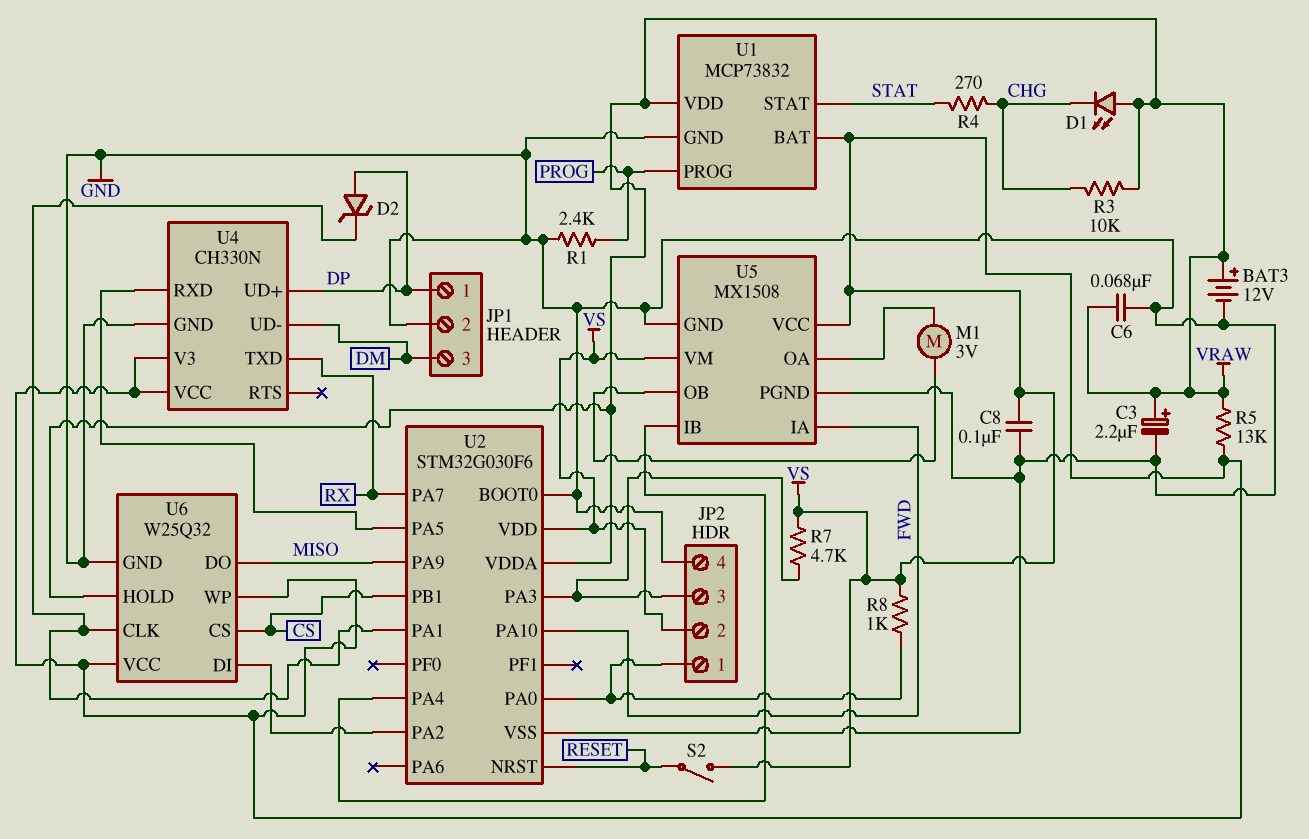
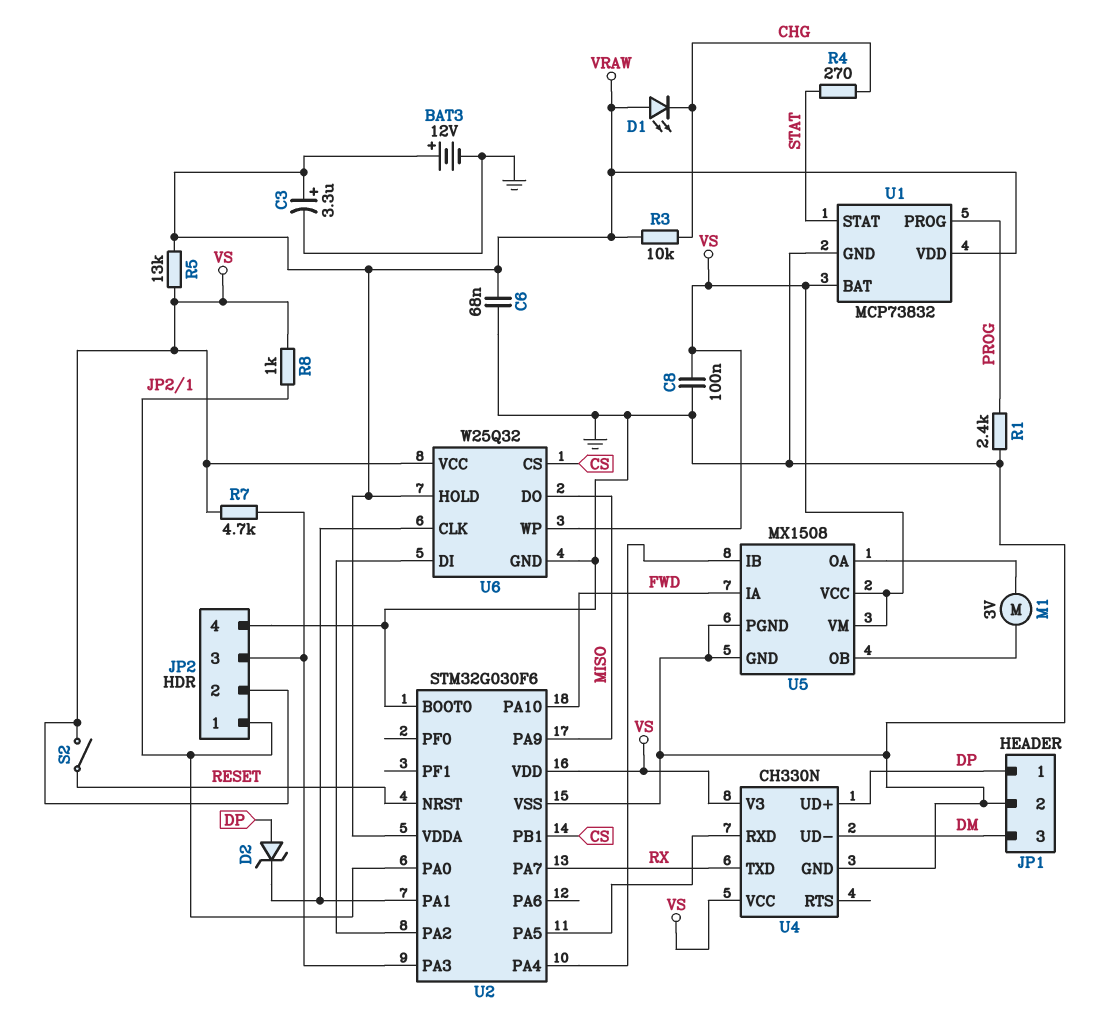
C3: 2.2uF (plus VRAW, minus GND) -> 3.3uF (plus VRAW, minus GND)

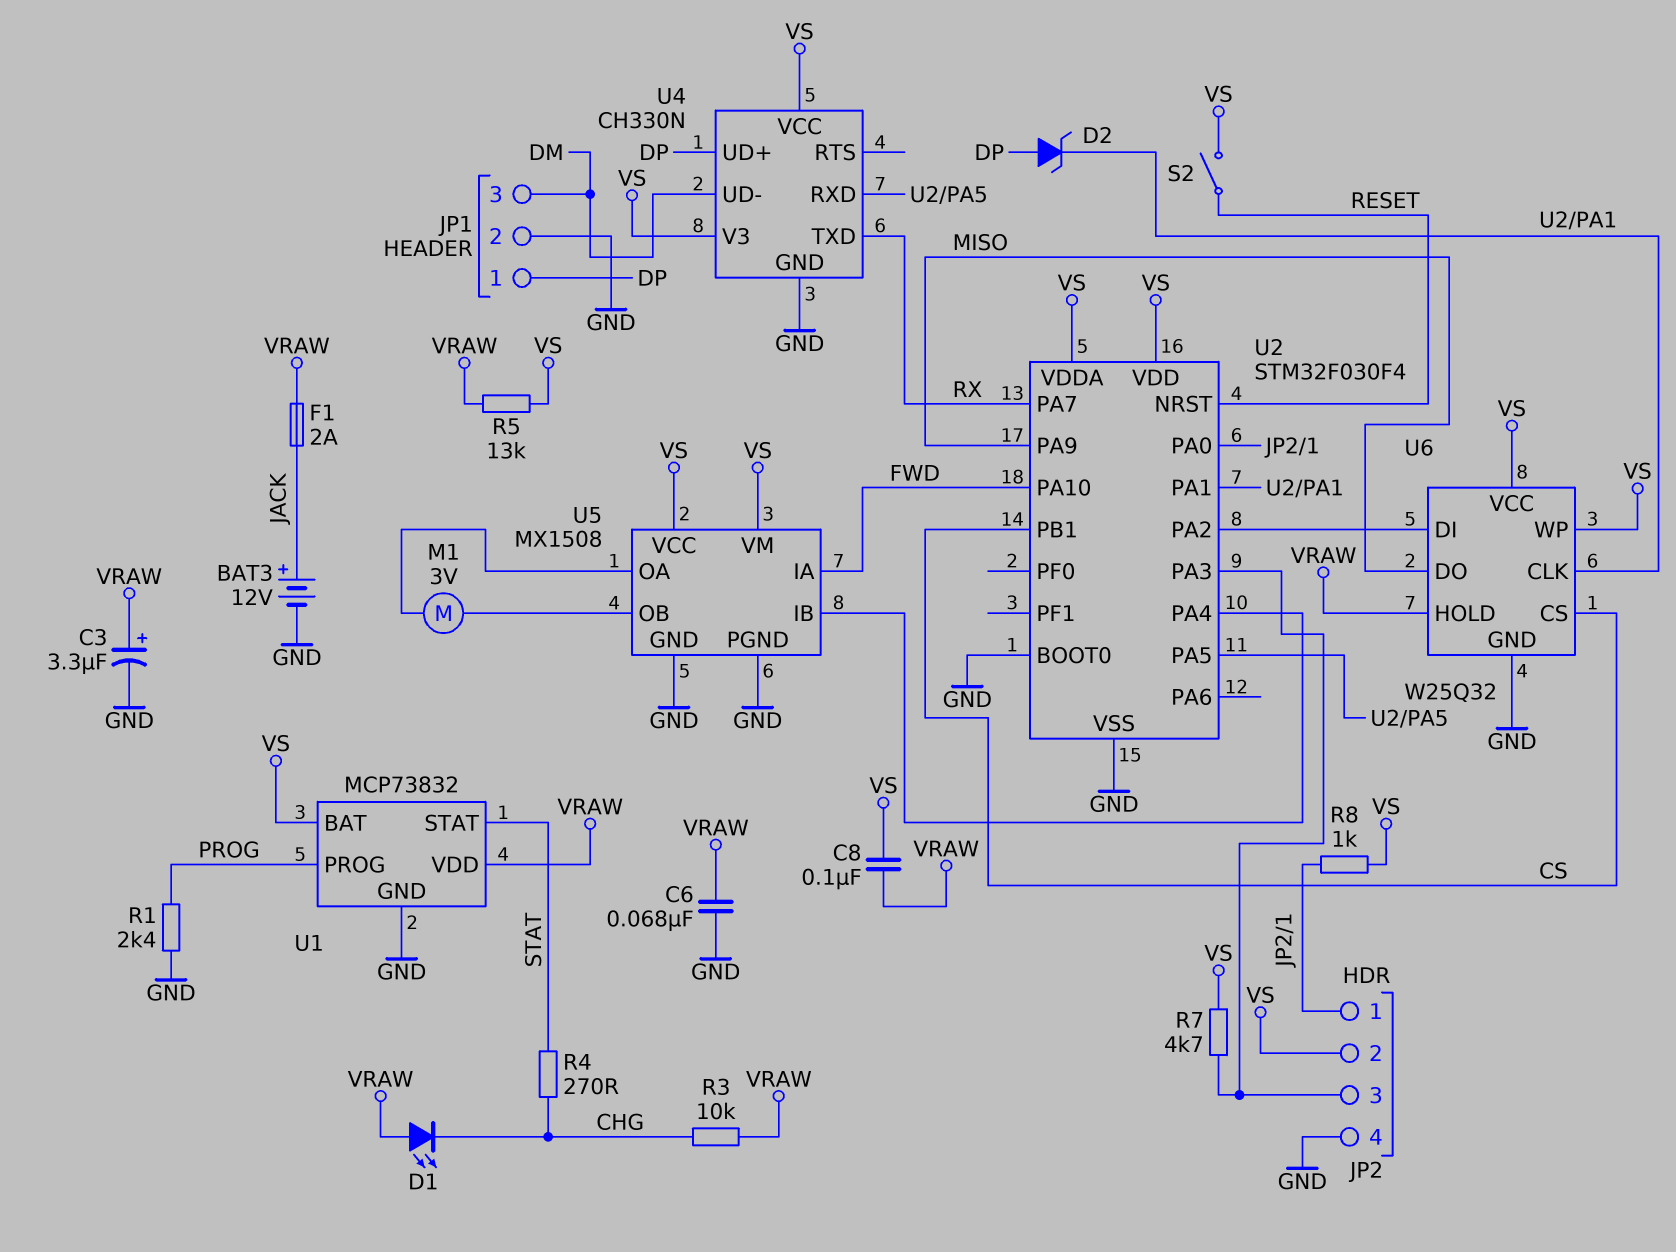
BAT3: 12V (plus VRAW, minus GND) -> 12V (plus JACK, minus GND)
C8: 100nF (GND, VS) -> 100nF (VRAW, VS)
F1: none -> 2A (JACK, VRAW)
U2: STM32G030F6 -> STM32F030F4
U2 pin VDDA: VRAW -> VS

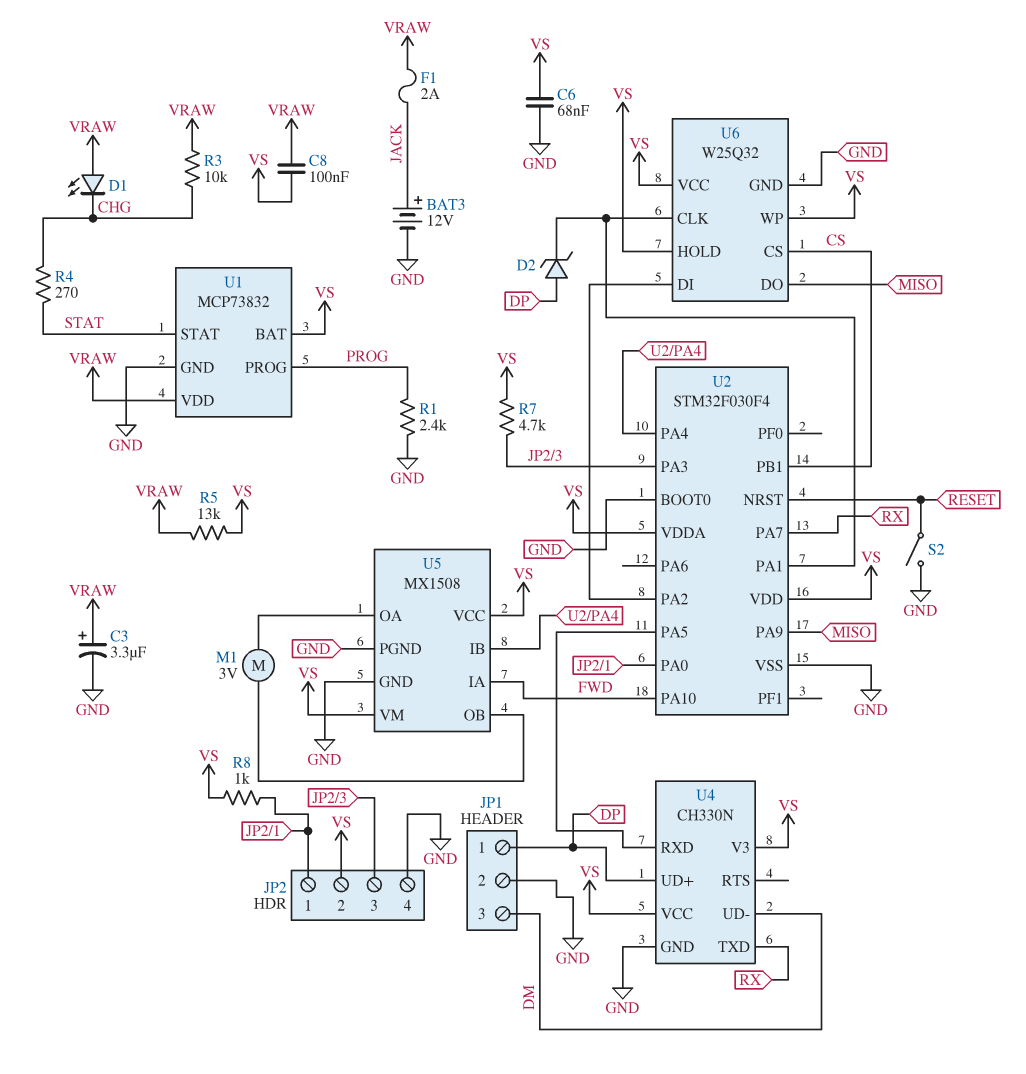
C6: 68nF (GND, VRAW) -> 68nF (GND, VS)
S2: switch (RESET, VS) -> switch (GND, RESET)
U6 pin HOLD: VRAW -> VS

